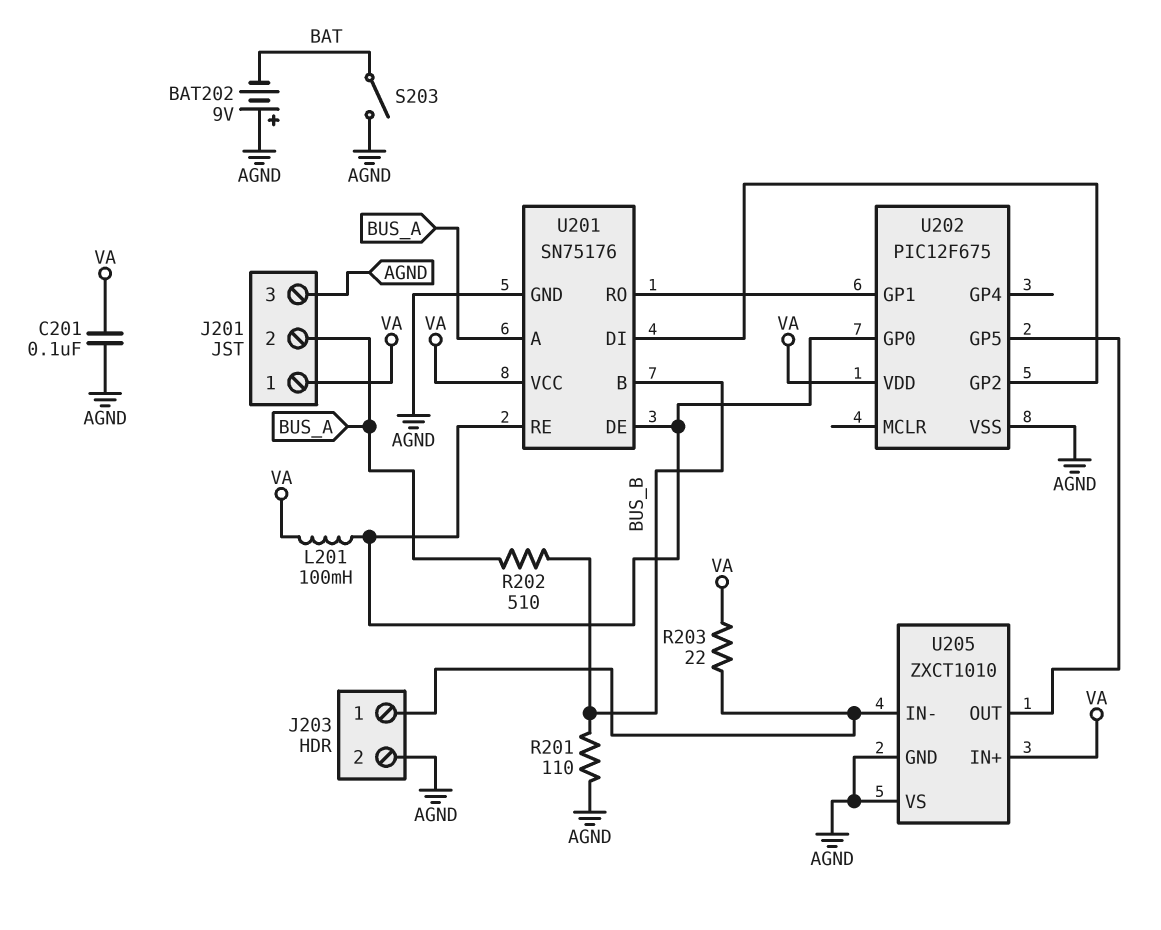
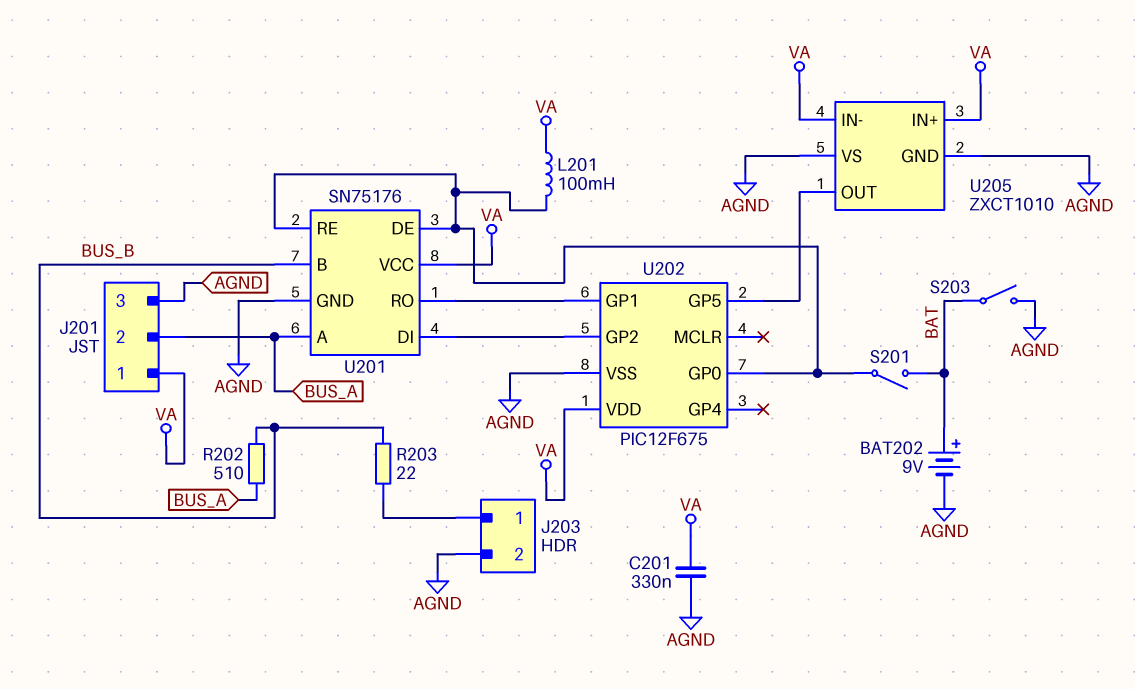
BAT202: 9V (plus AGND, minus BAT) -> 9V (plus BAT, minus AGND)
C201: 100nF (AGND, VA) -> 330nF (AGND, VA)
R201: 110 (AGND, BUS_B) -> none
R203: 22 (J203/1, VA) -> 22 (BUS_B, J203/1)
S201: none -> switch (BAT, U201/DE)
U205 pin IN-: J203/1 -> VA

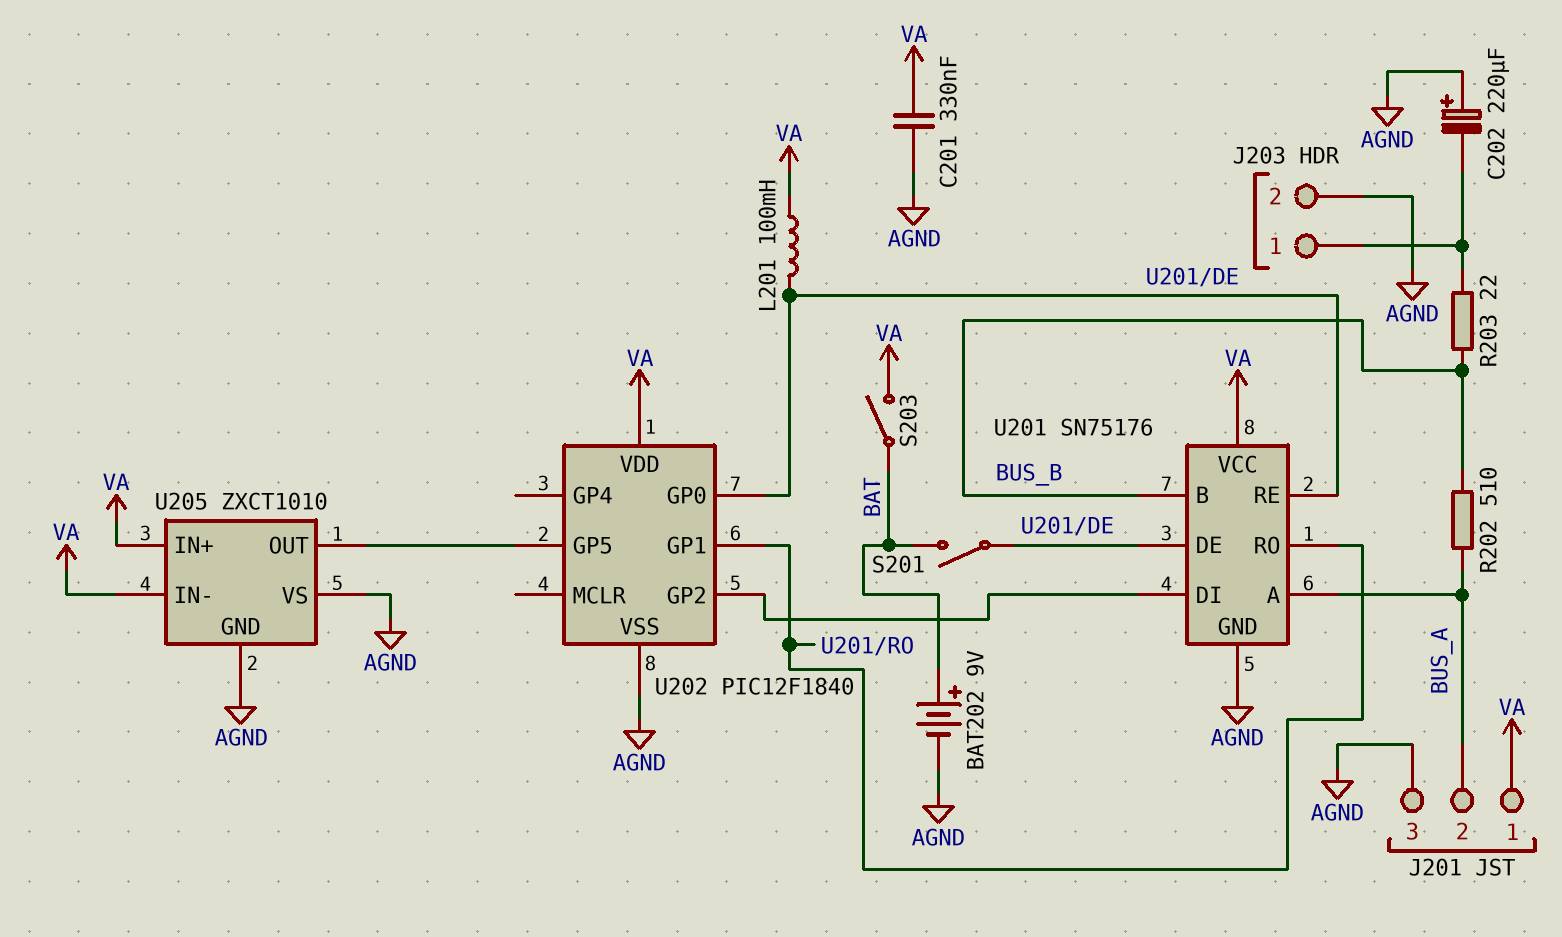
C202: none -> 220uF (plus AGND, minus J203/1)
S203: switch (AGND, BAT) -> switch (BAT, VA)
U202: PIC12F675 -> PIC12F1840

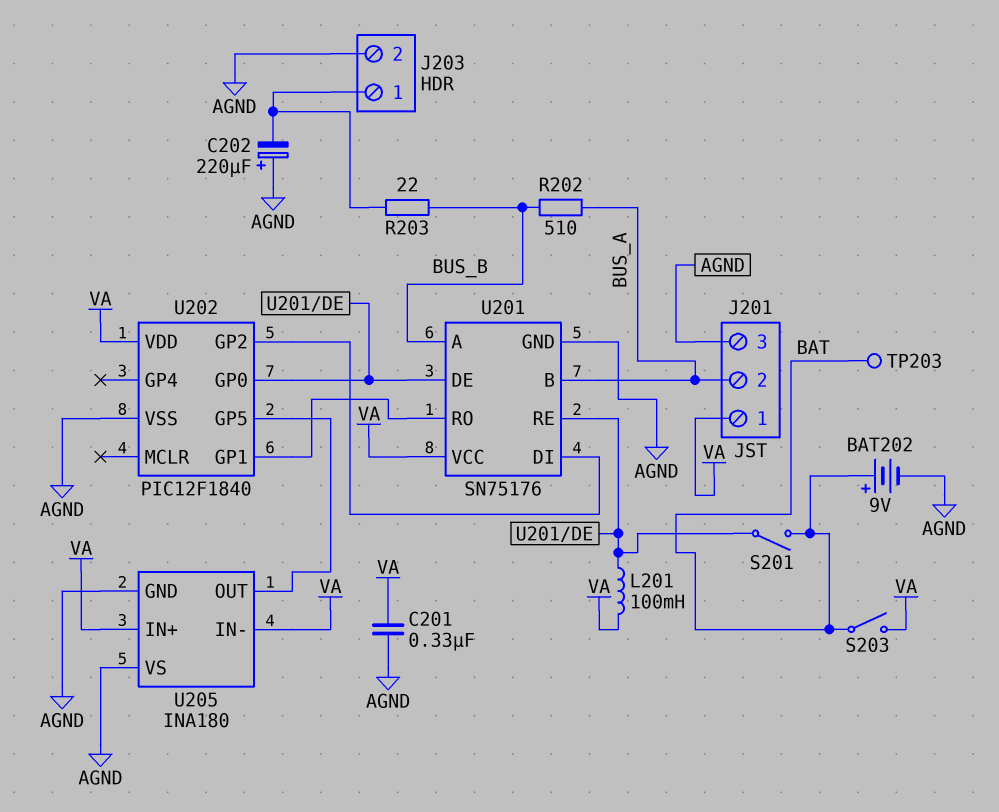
TP203: none -> test point (BAT)
U201 pin A: BUS_A -> BUS_B
U201 pin B: BUS_B -> BUS_A
U205: ZXCT1010 -> INA180

